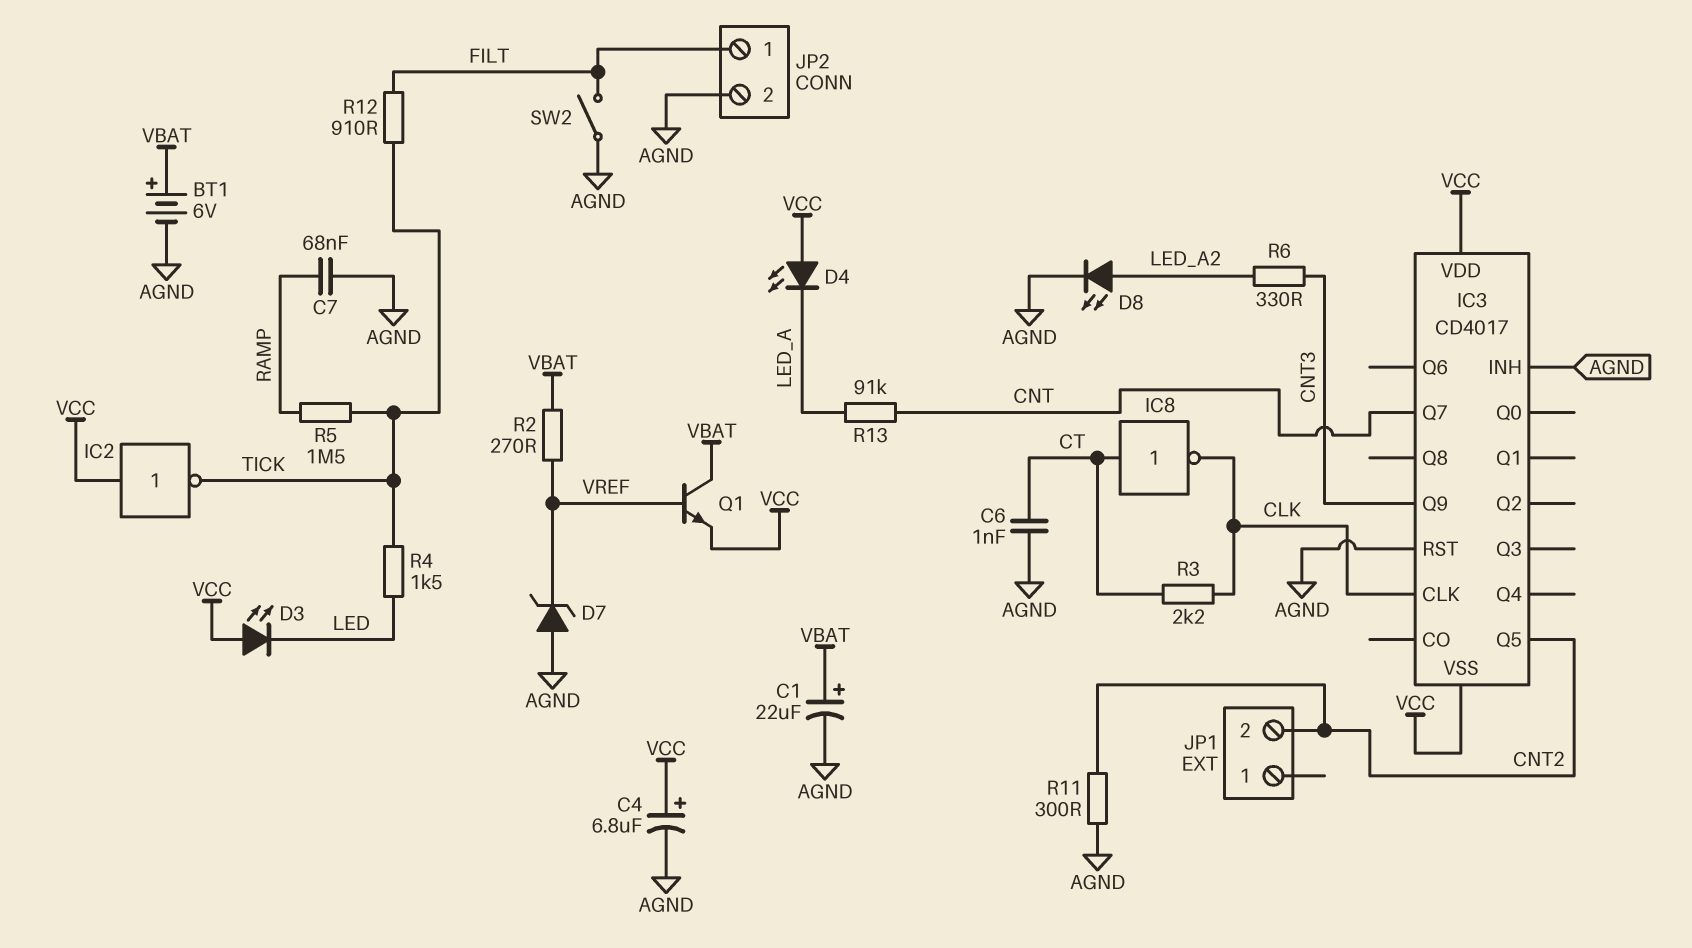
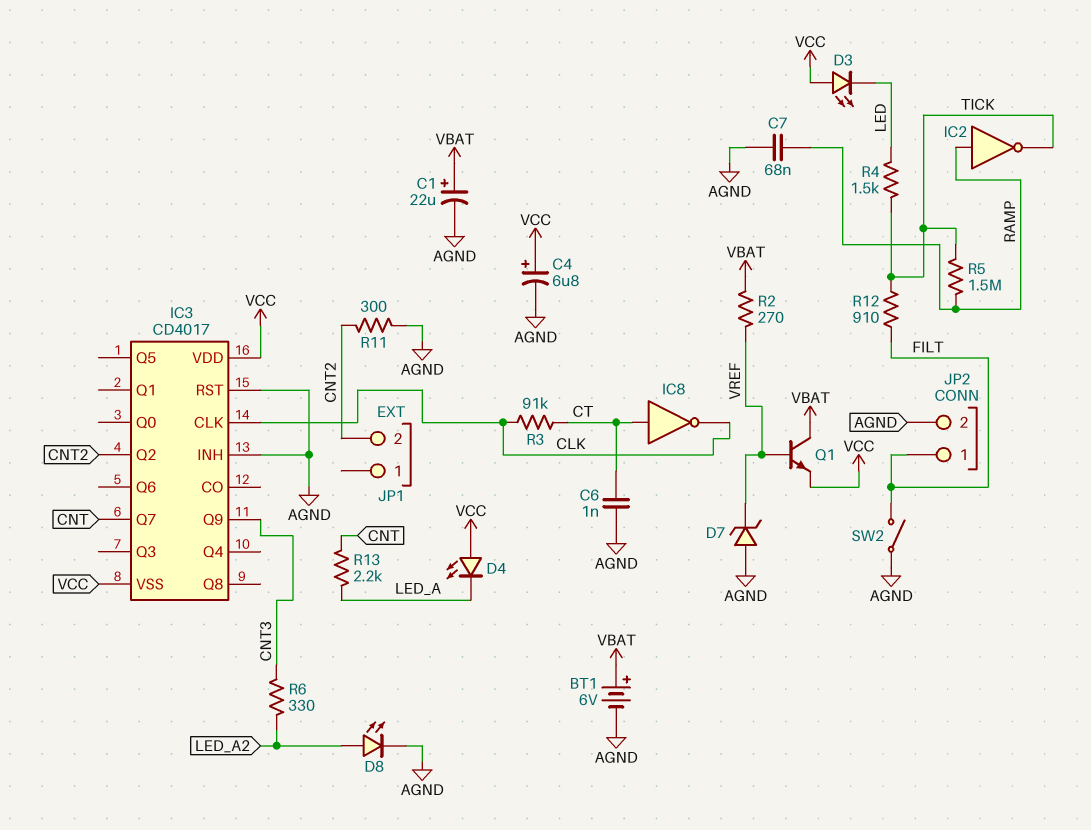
IC2: NOT (in VCC, out TICK) -> NOT (in RAMP, out TICK)
IC3 pin Q2: none -> CNT2
IC3 pin Q5: CNT2 -> none
R3: 2.2k (CLK, CT) -> 91k (CLK, CT)
R13: 91k (CNT, LED_A) -> 2.2k (CNT, LED_A)

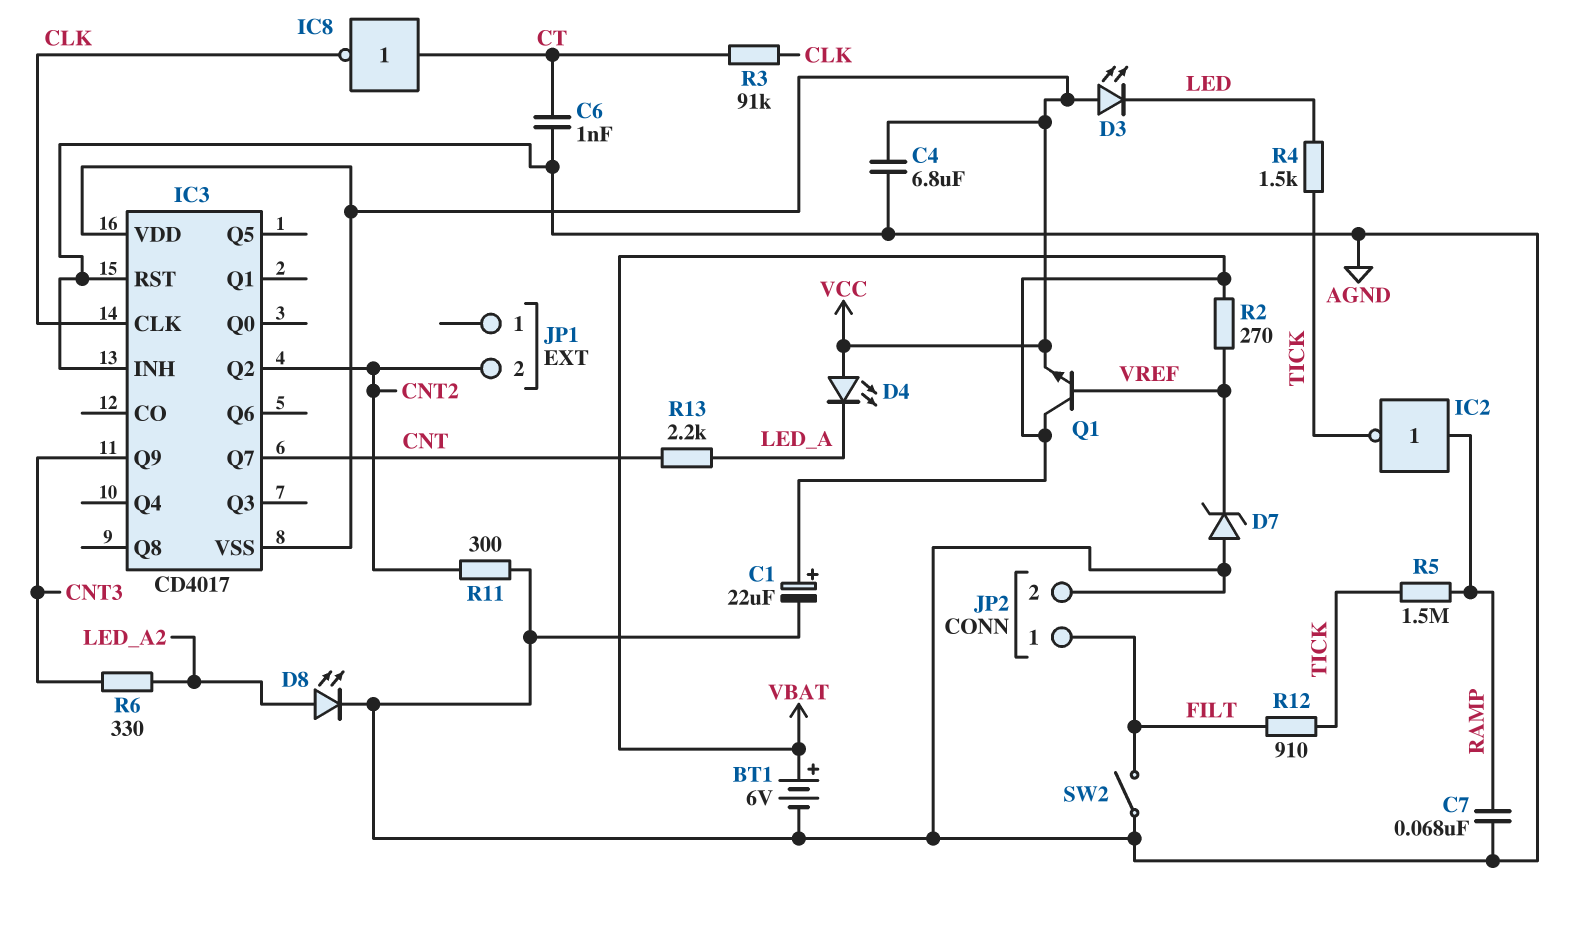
C4: 6.8uF (plus VCC, minus AGND) -> 6.8uF (AGND, VCC)

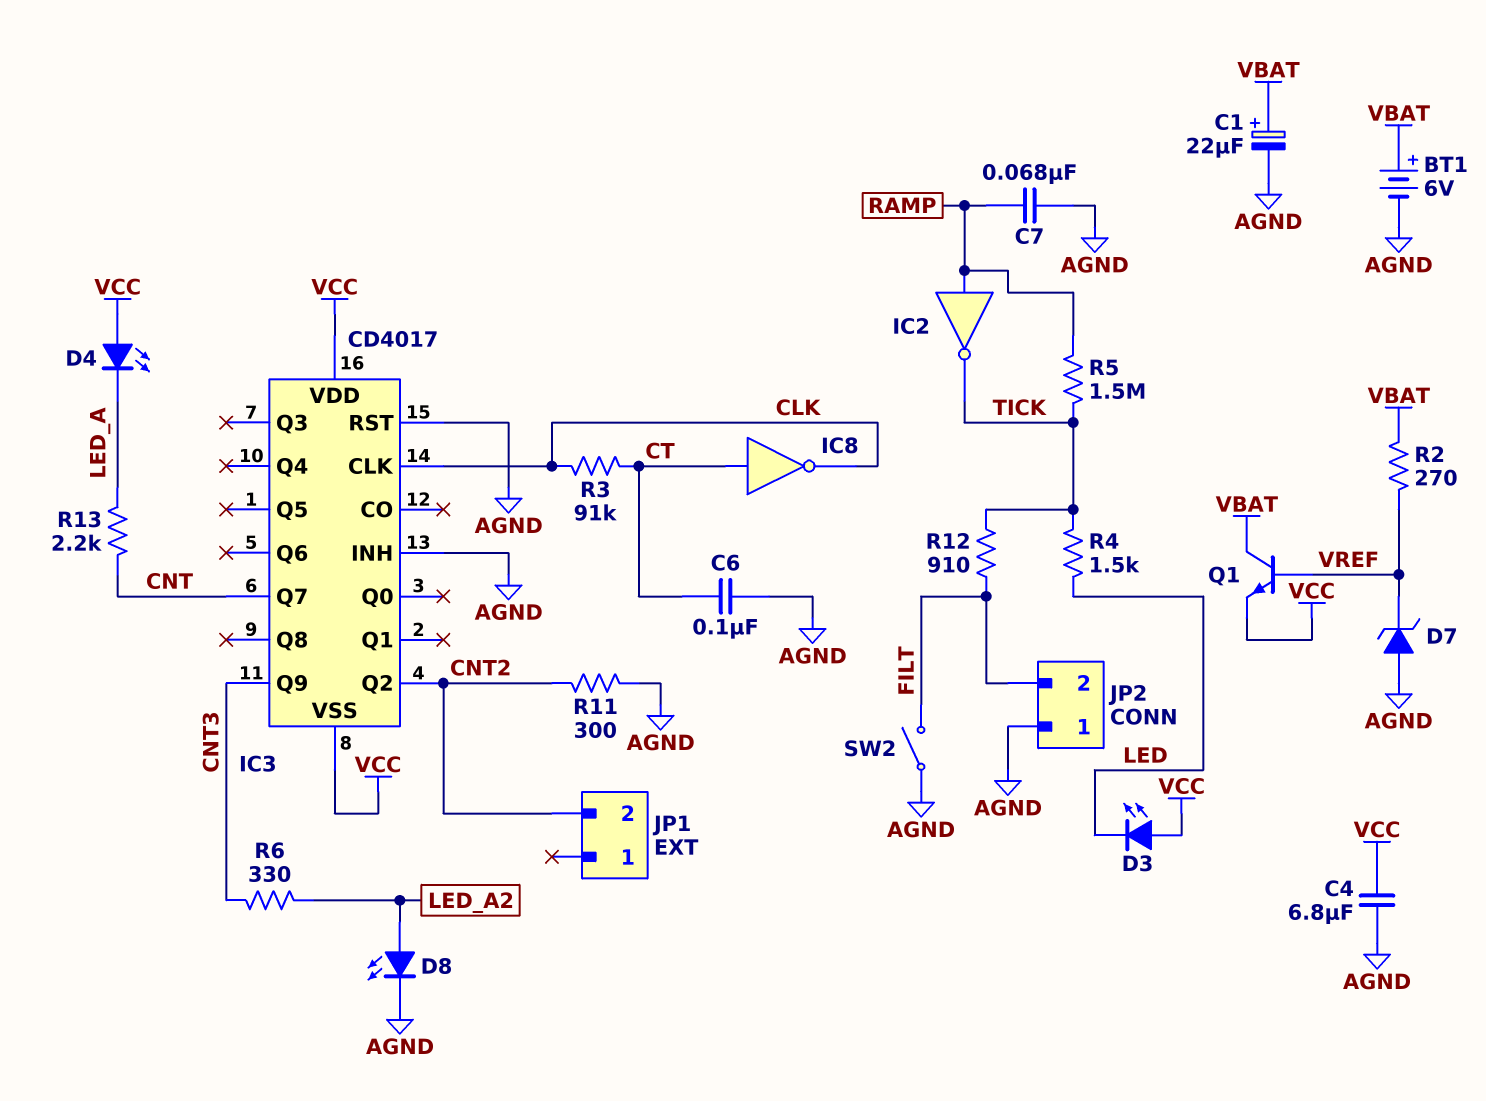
C6: 1nF (AGND, CT) -> 100nF (AGND, CT)
JP2 pin 1: FILT -> AGND
JP2 pin 2: AGND -> FILT

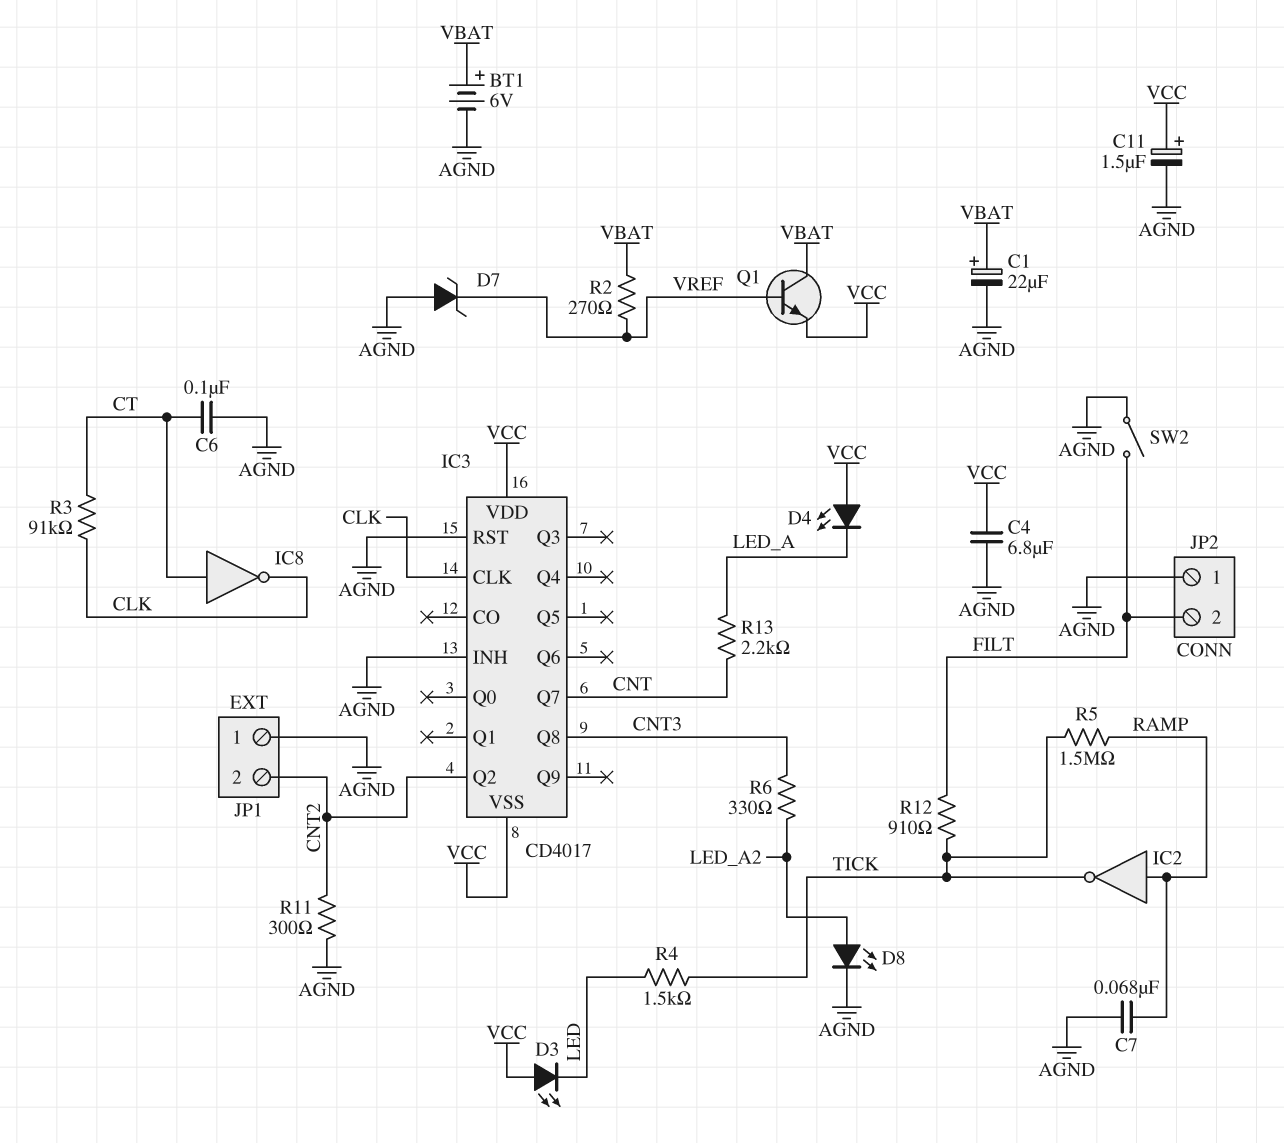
C11: none -> 1.5uF (plus VCC, minus AGND)
IC3 pin Q8: none -> CNT3
IC3 pin Q9: CNT3 -> none
JP1 pin 1: none -> AGND

